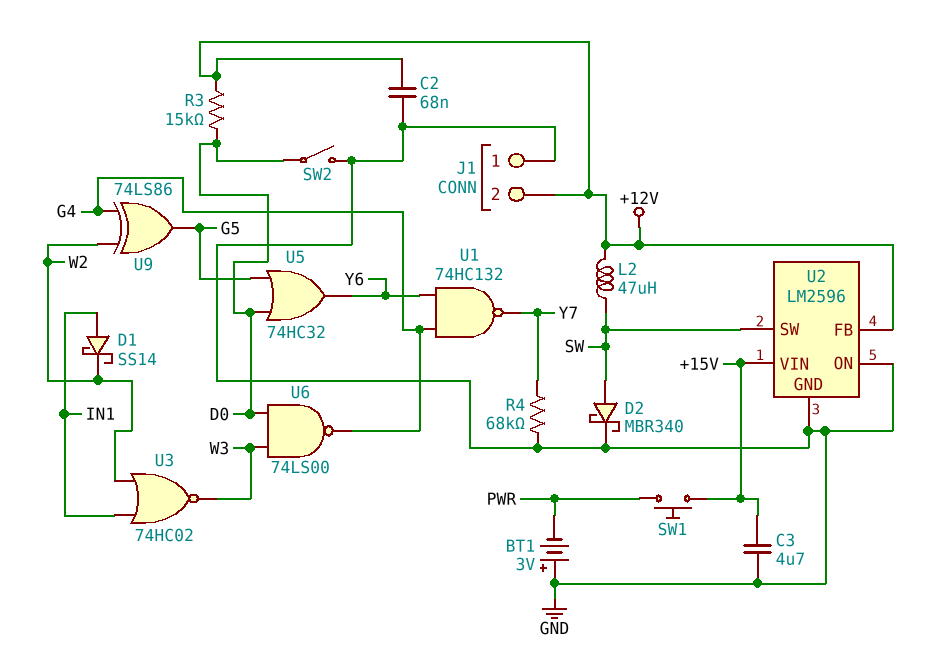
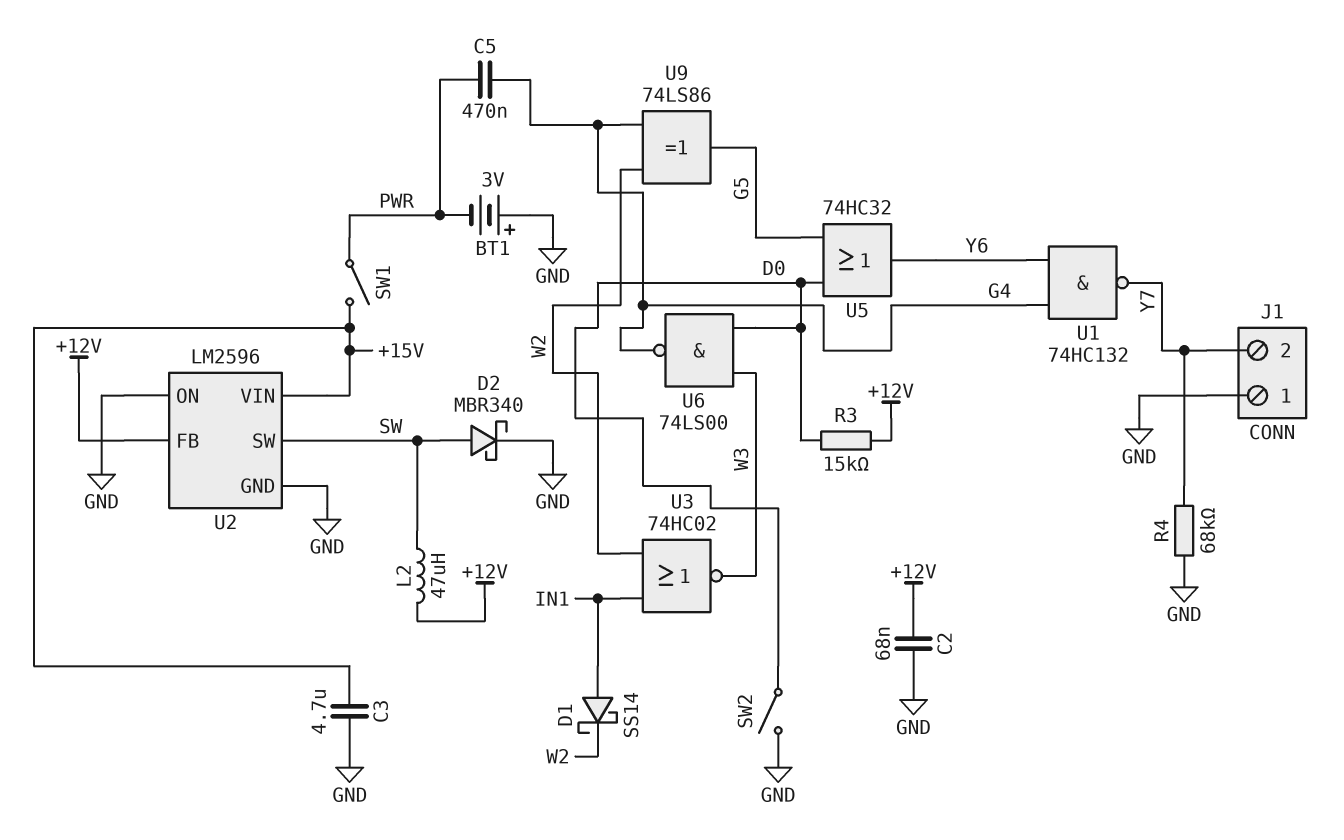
C5: none -> 470nF (G4, PWR)
J1 pin 2: +12V -> Y7
SW1: button (+15V, PWR) -> switch (+15V, PWR)

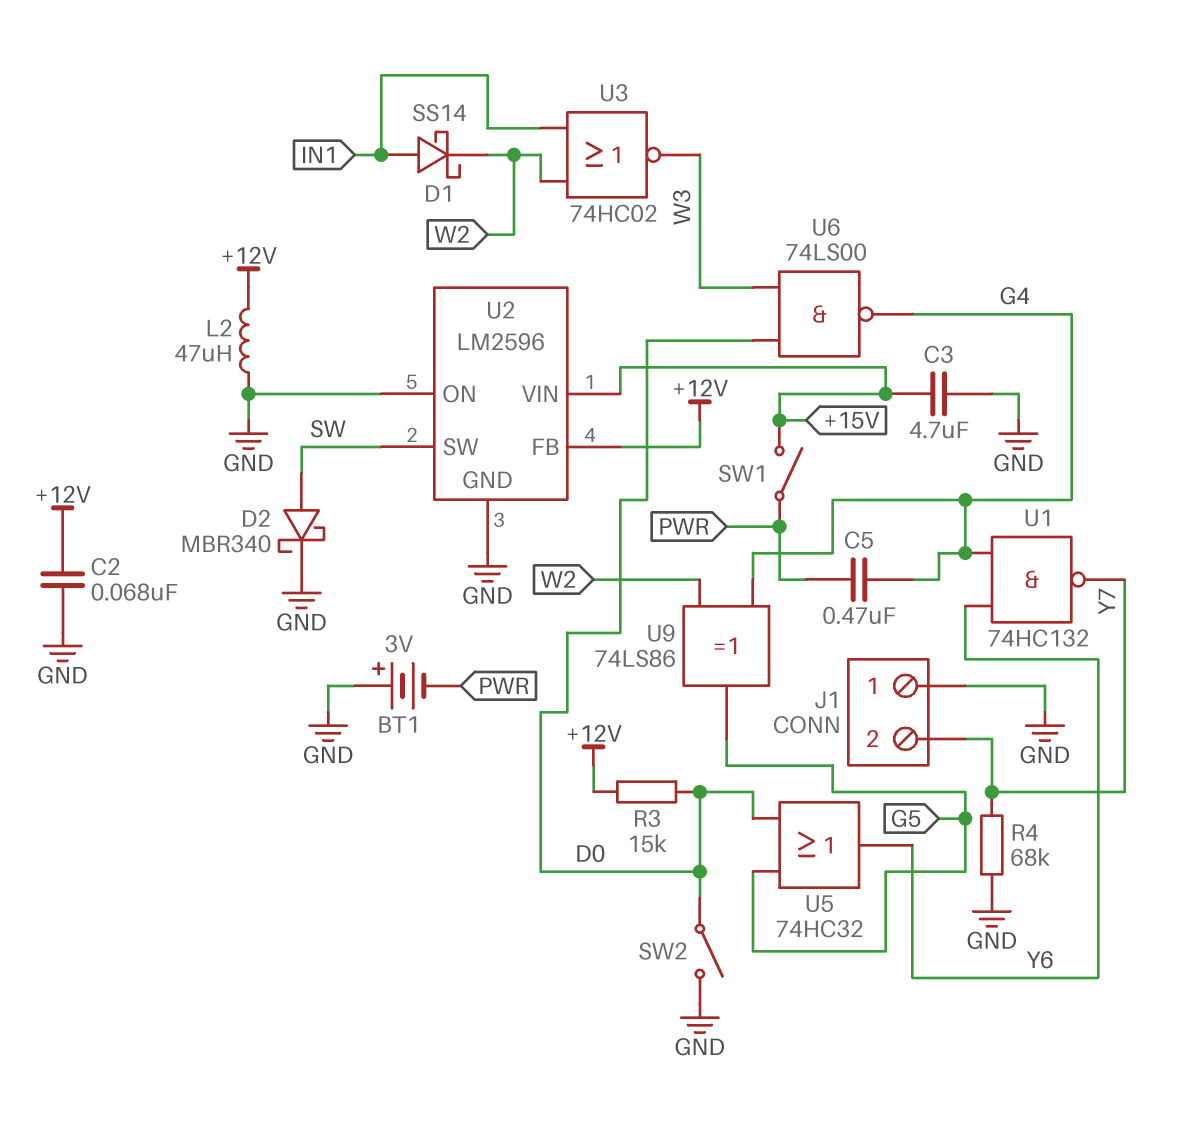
L2: 47uH (+12V, SW) -> 47uH (+12V, GND)

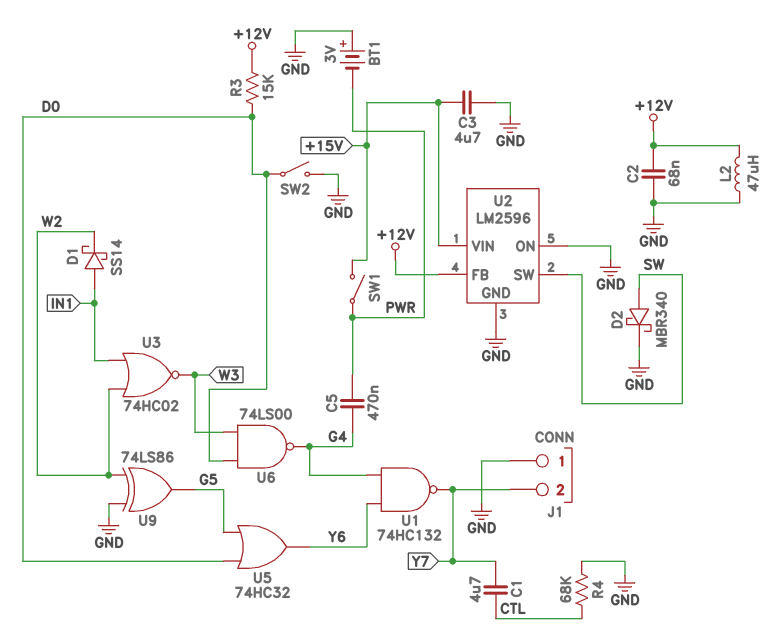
C1: none -> 4.7uF (CTL, Y7)
R4: 68k (GND, Y7) -> 68k (CTL, GND)
U9: XOR 74LS86 (in G4, in W2, out G5) -> XOR 74LS86 (in GND, in W2, out G5)

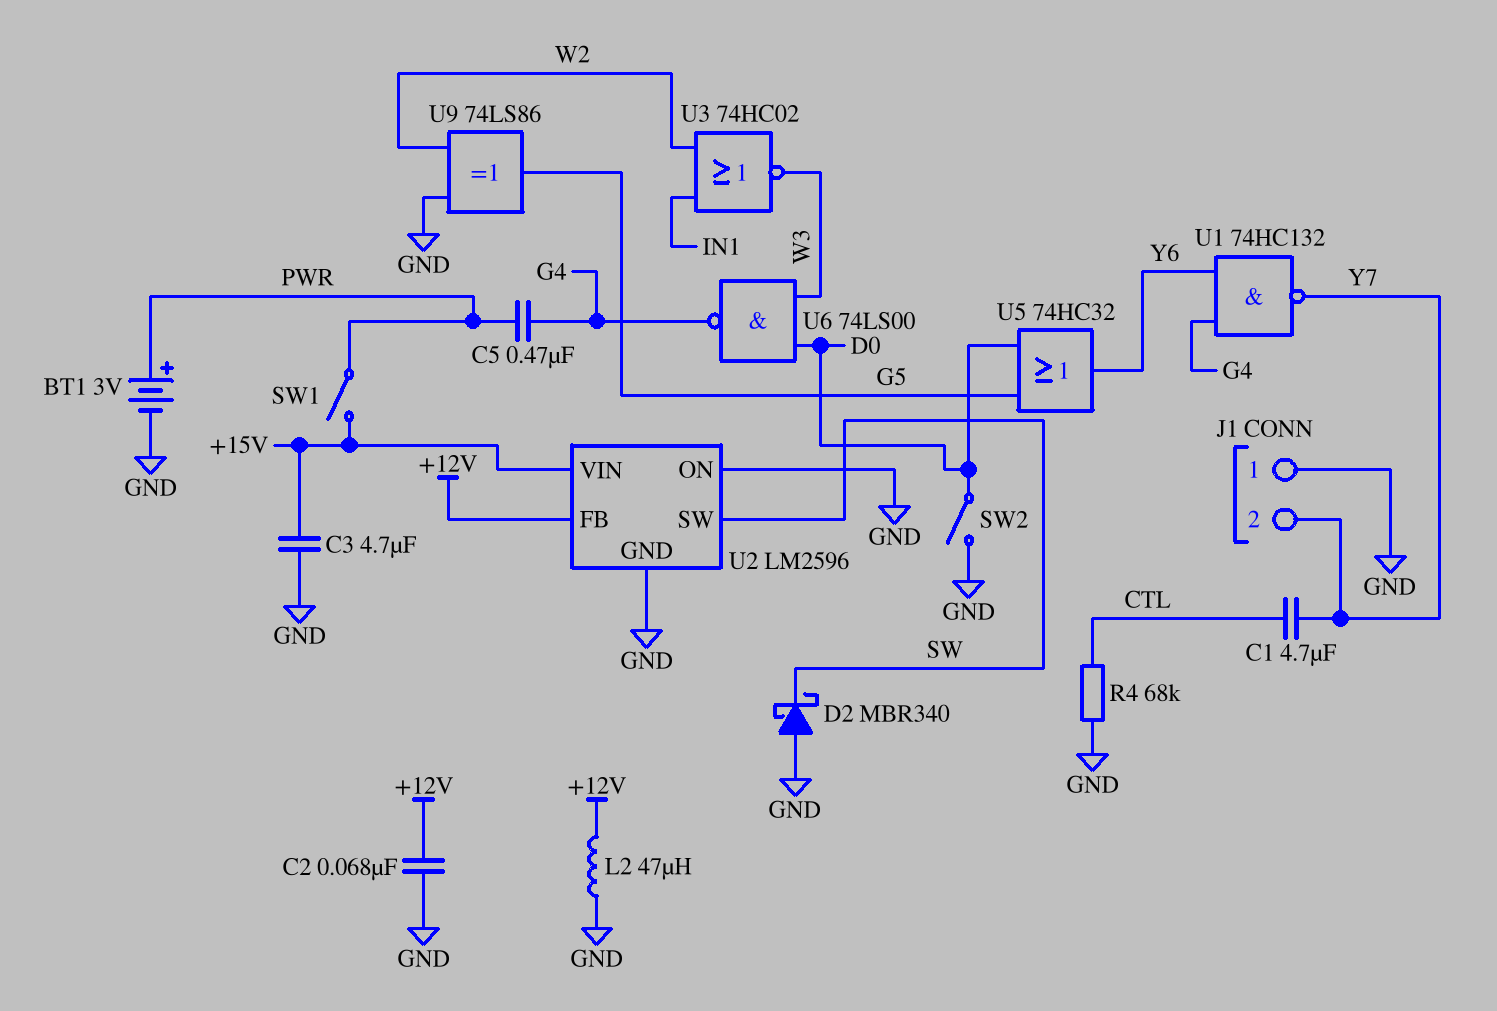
BT1: 3V (plus GND, minus PWR) -> 3V (plus PWR, minus GND)
D1: schottky SS14 (A IN1, K W2) -> none
D2: schottky MBR340 (A SW, K GND) -> schottky MBR340 (A GND, K SW)
R3: 15k (+12V, D0) -> none

